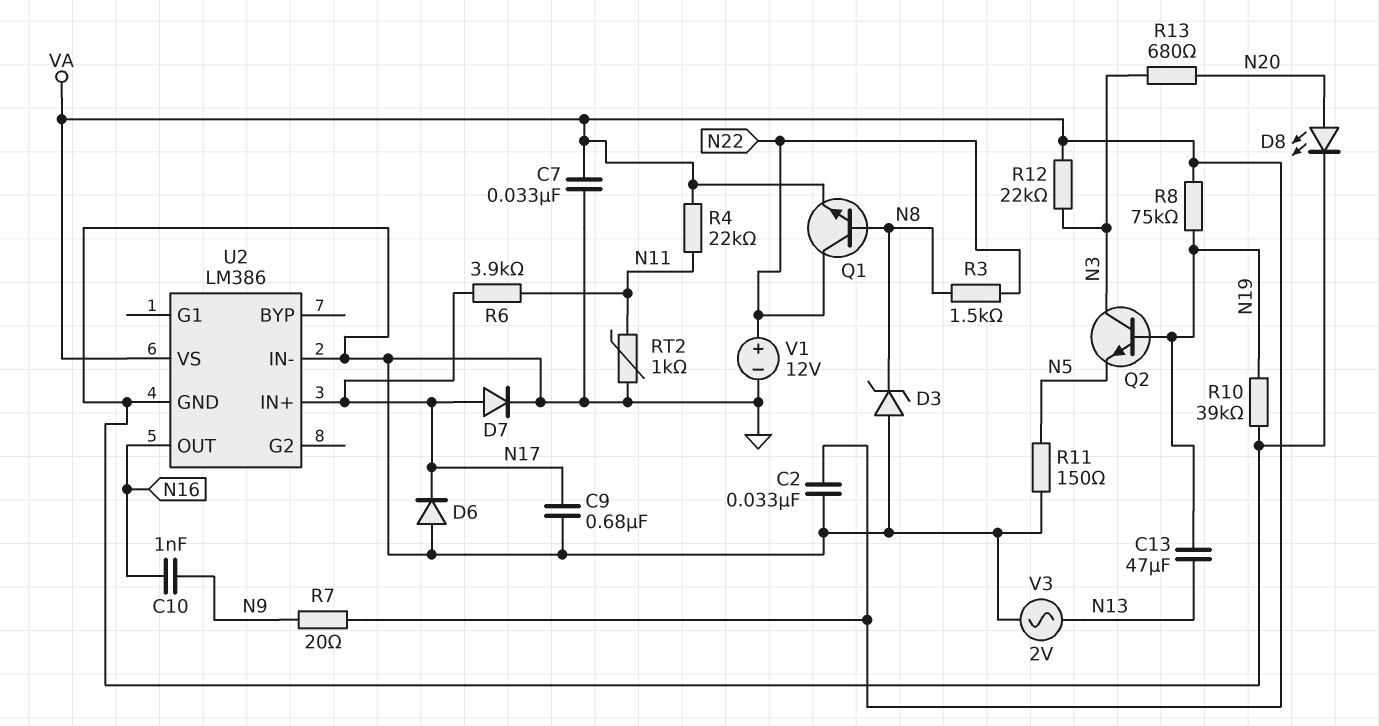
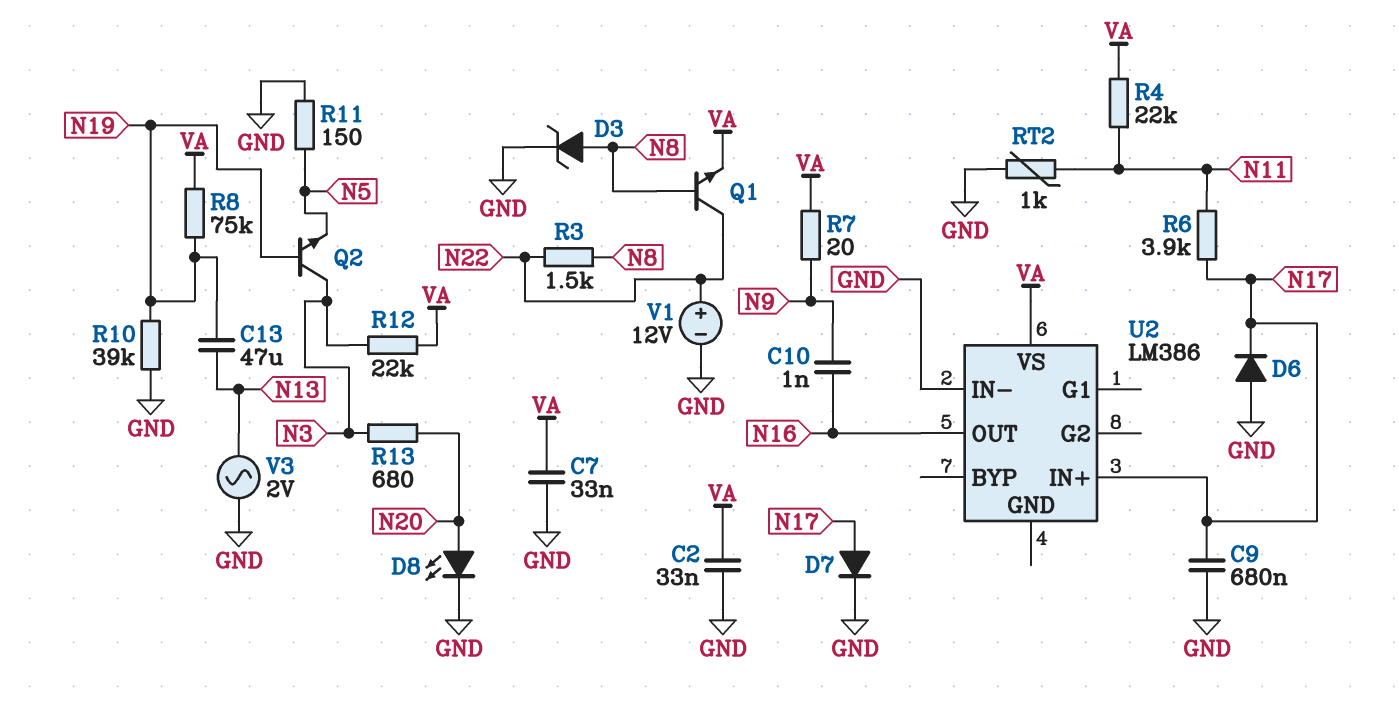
D3: zener (A GND, K N8) -> zener (A N8, K GND)
U2 pin GND: GND -> none

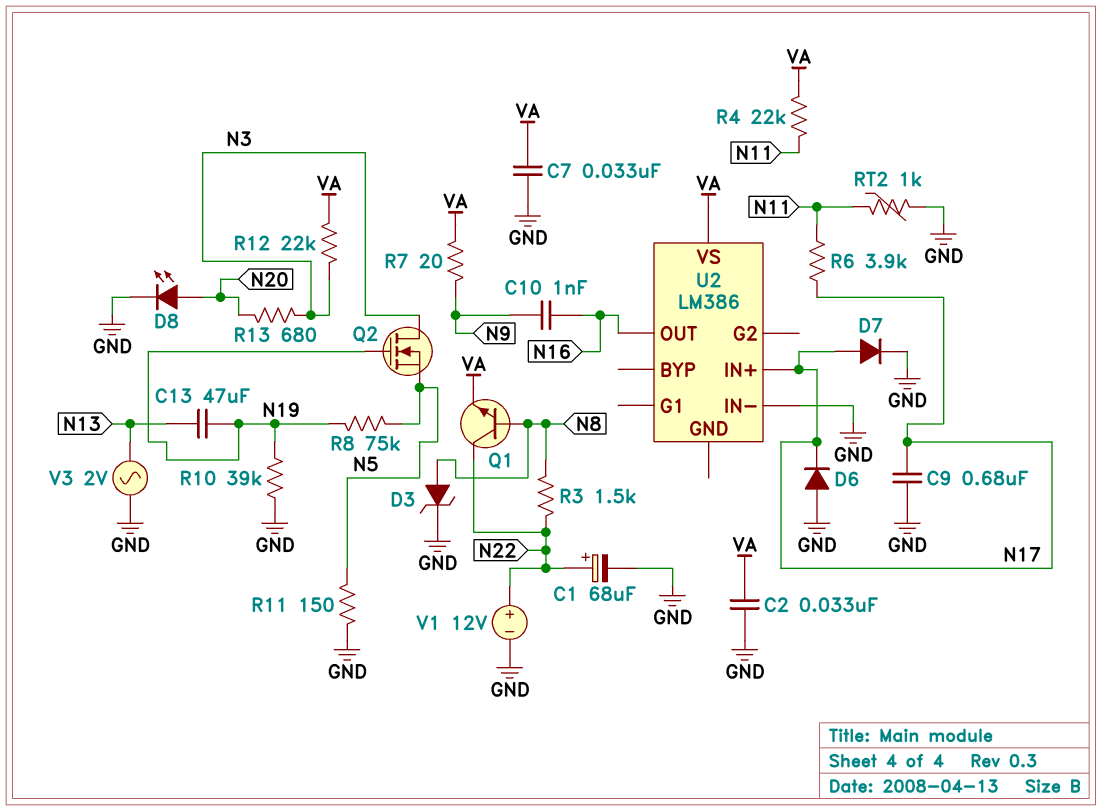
C1: none -> 68uF (plus N22, minus GND)
Q2: NPN (B N19, C N3, E N5) -> NMOS (G N19, D N3, S N5)
R8: 75k (N19, VA) -> 75k (N5, N19)

